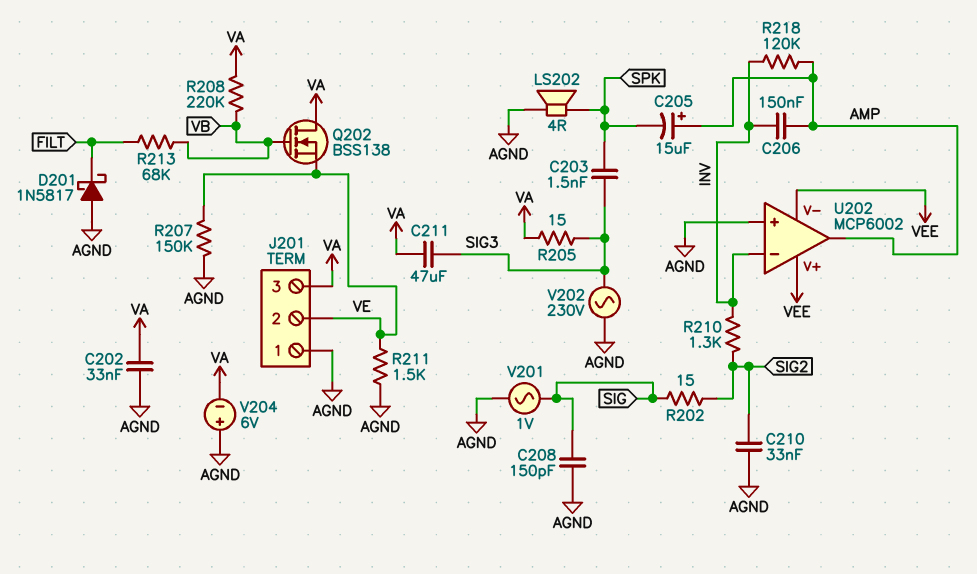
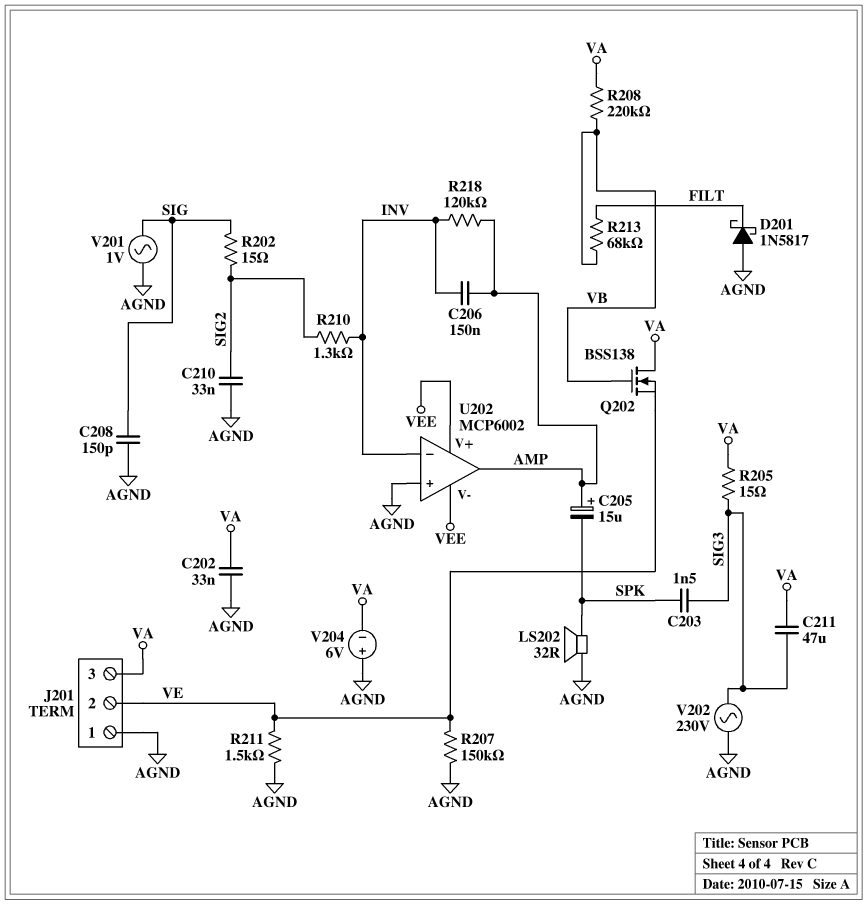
LS202: speaker 4R (AGND, SPK) -> speaker 32R (AGND, SPK)

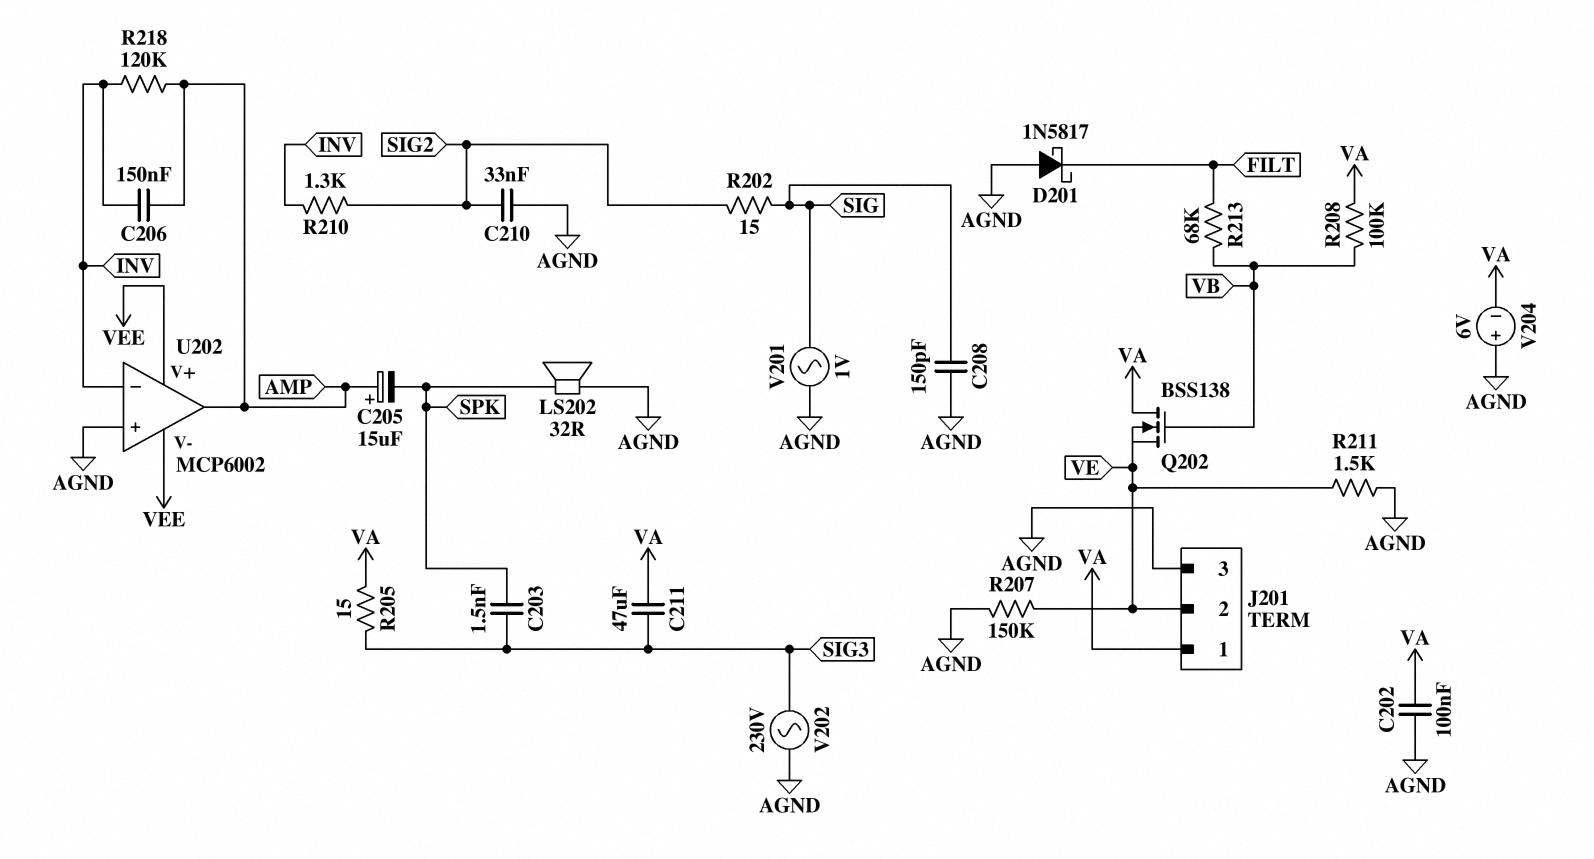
C202: 33nF (AGND, VA) -> 100nF (AGND, VA)
J201 pin 1: AGND -> VA
J201 pin 3: VA -> AGND
R208: 220k (VA, VB) -> 100k (VA, VB)

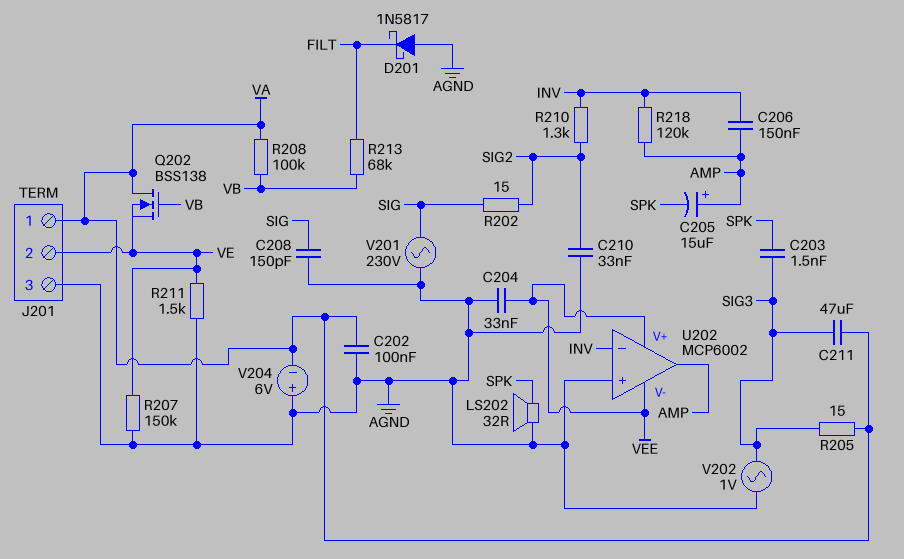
C204: none -> 33nF (AGND, VEE)
V201: AC 1V (AGND, SIG) -> AC 230V (AGND, SIG)
V202: AC 230V (AGND, SIG3) -> AC 1V (AGND, SIG3)

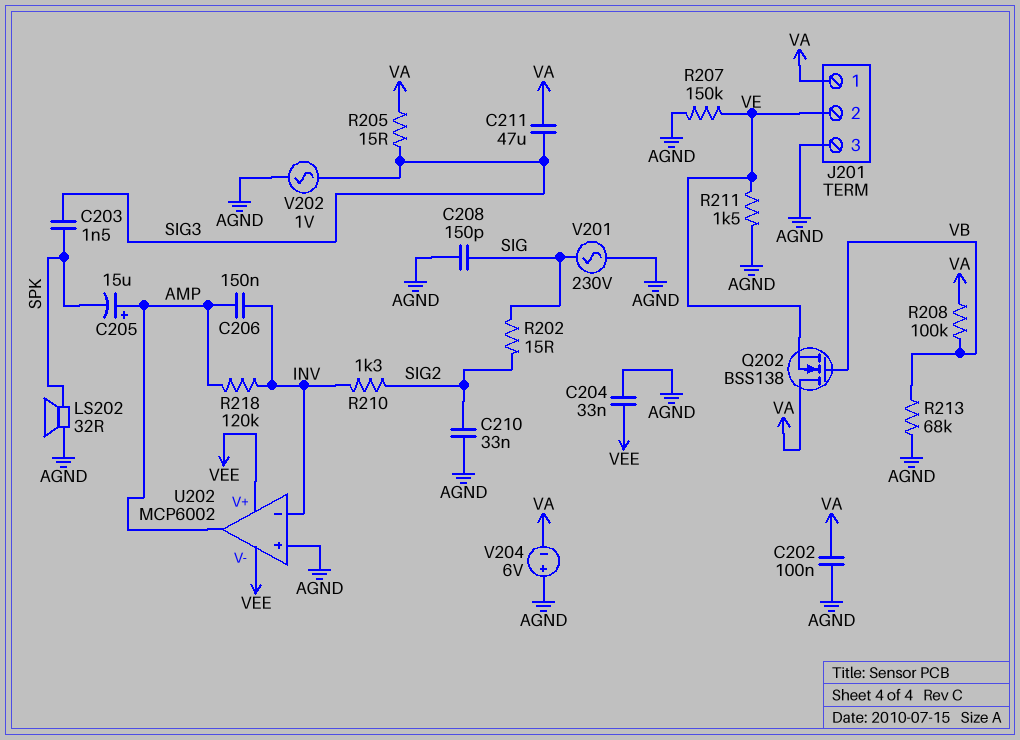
D201: schottky 1N5817 (A AGND, K FILT) -> none
R213: 68k (FILT, VB) -> 68k (AGND, VB)

